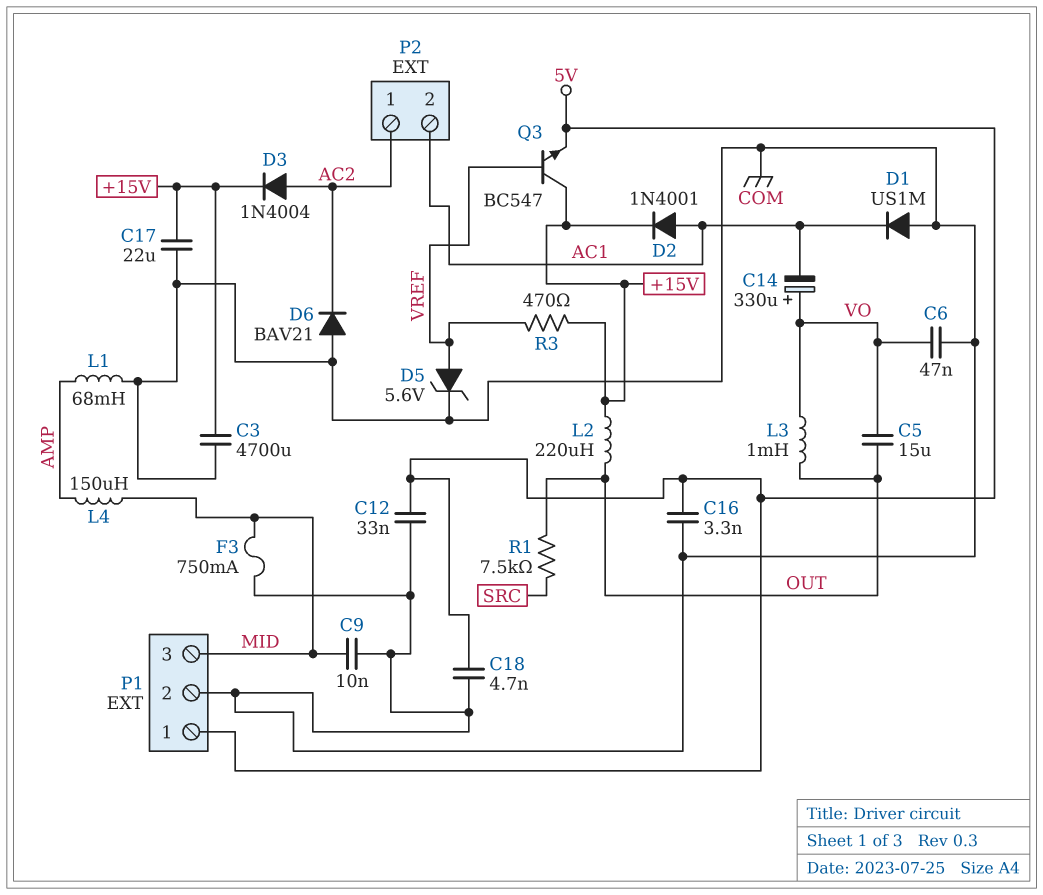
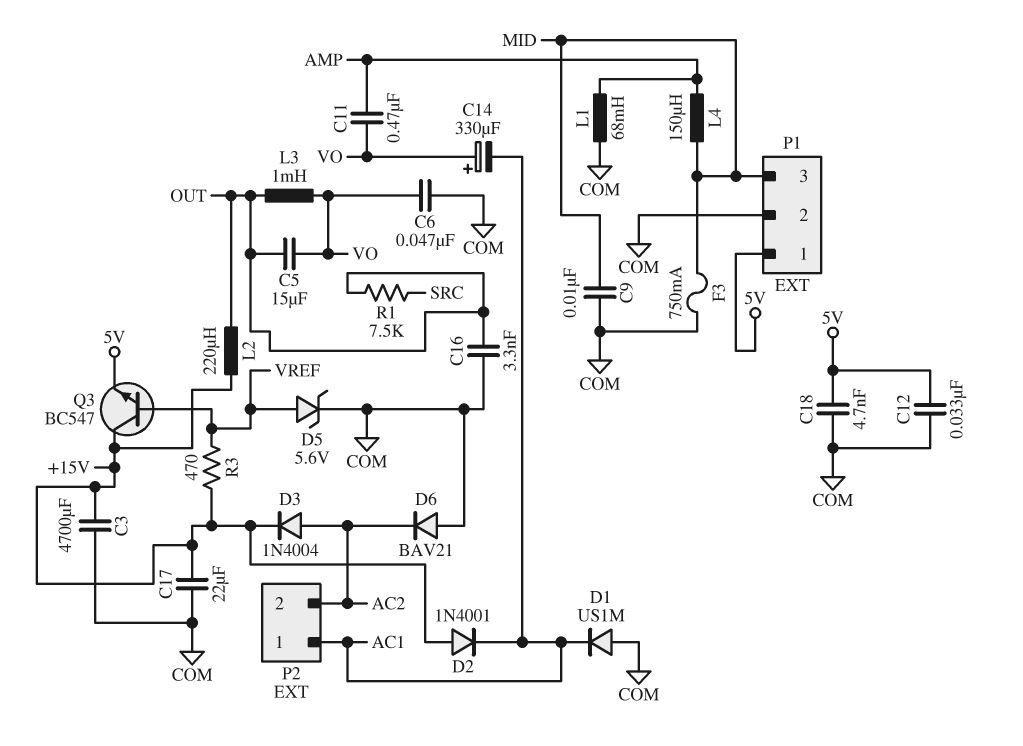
C11: none -> 470nF (AMP, VO)
C16: 3.3nF (5V, COM) -> 3.3nF (COM, OUT)
D2: diode 1N4001 (A AC1, K +15V) -> diode 1N4001 (A +15V, K AC1)
P2 pin 1: AC2 -> AC1
P2 pin 2: AC1 -> AC2

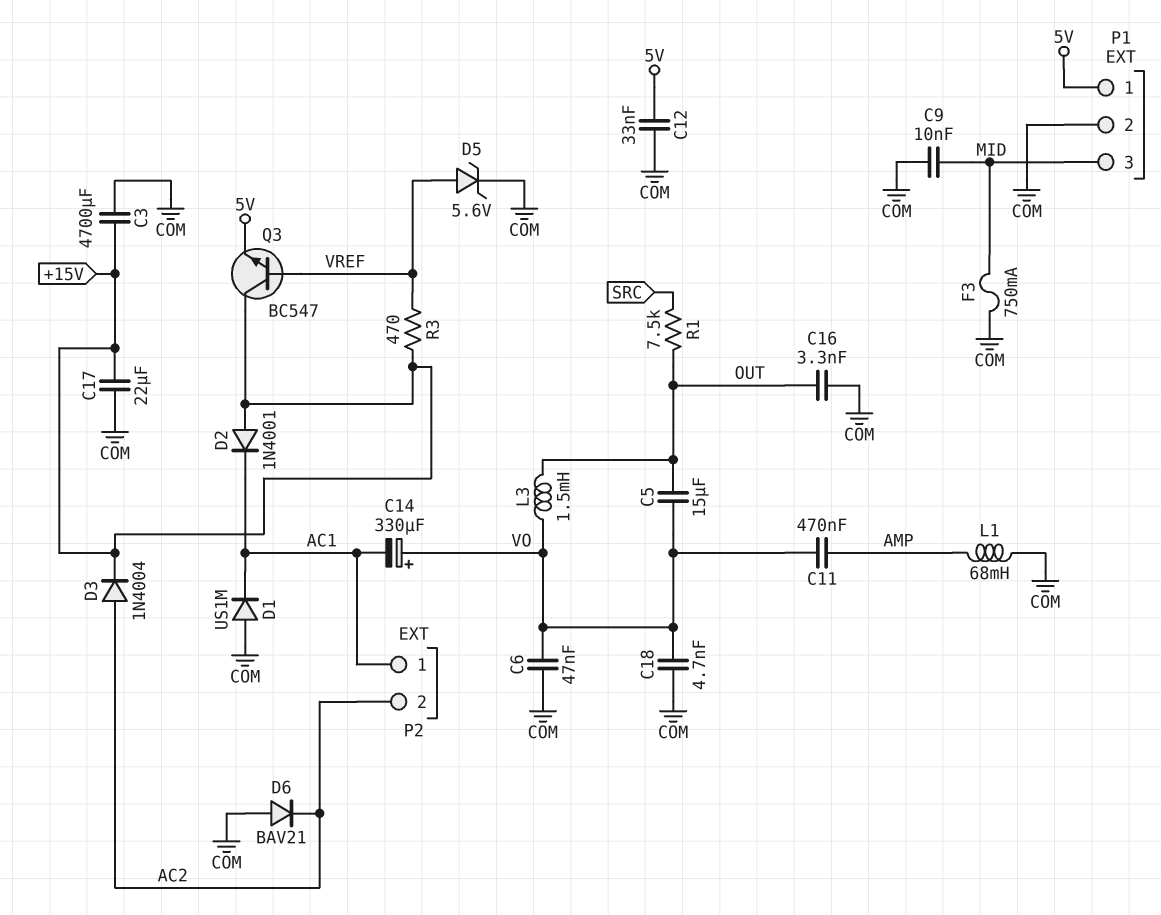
C18: 4.7nF (5V, COM) -> 4.7nF (COM, VO)
L2: 220uH (+15V, OUT) -> none
L3: 1mH (OUT, VO) -> 1.5mH (OUT, VO)
L4: 150uH (AMP, MID) -> none

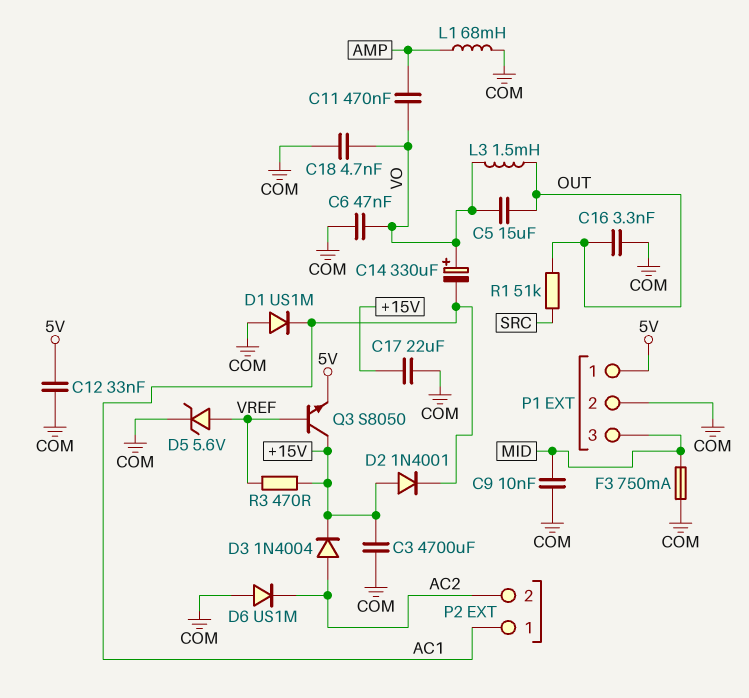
D6: diode BAV21 (A COM, K AC2) -> diode US1M (A COM, K AC2)
Q3: NPN BC547 (B VREF, C +15V, E 5V) -> NPN S8050 (B VREF, C +15V, E 5V)
R1: 7.5k (OUT, SRC) -> 51k (OUT, SRC)

